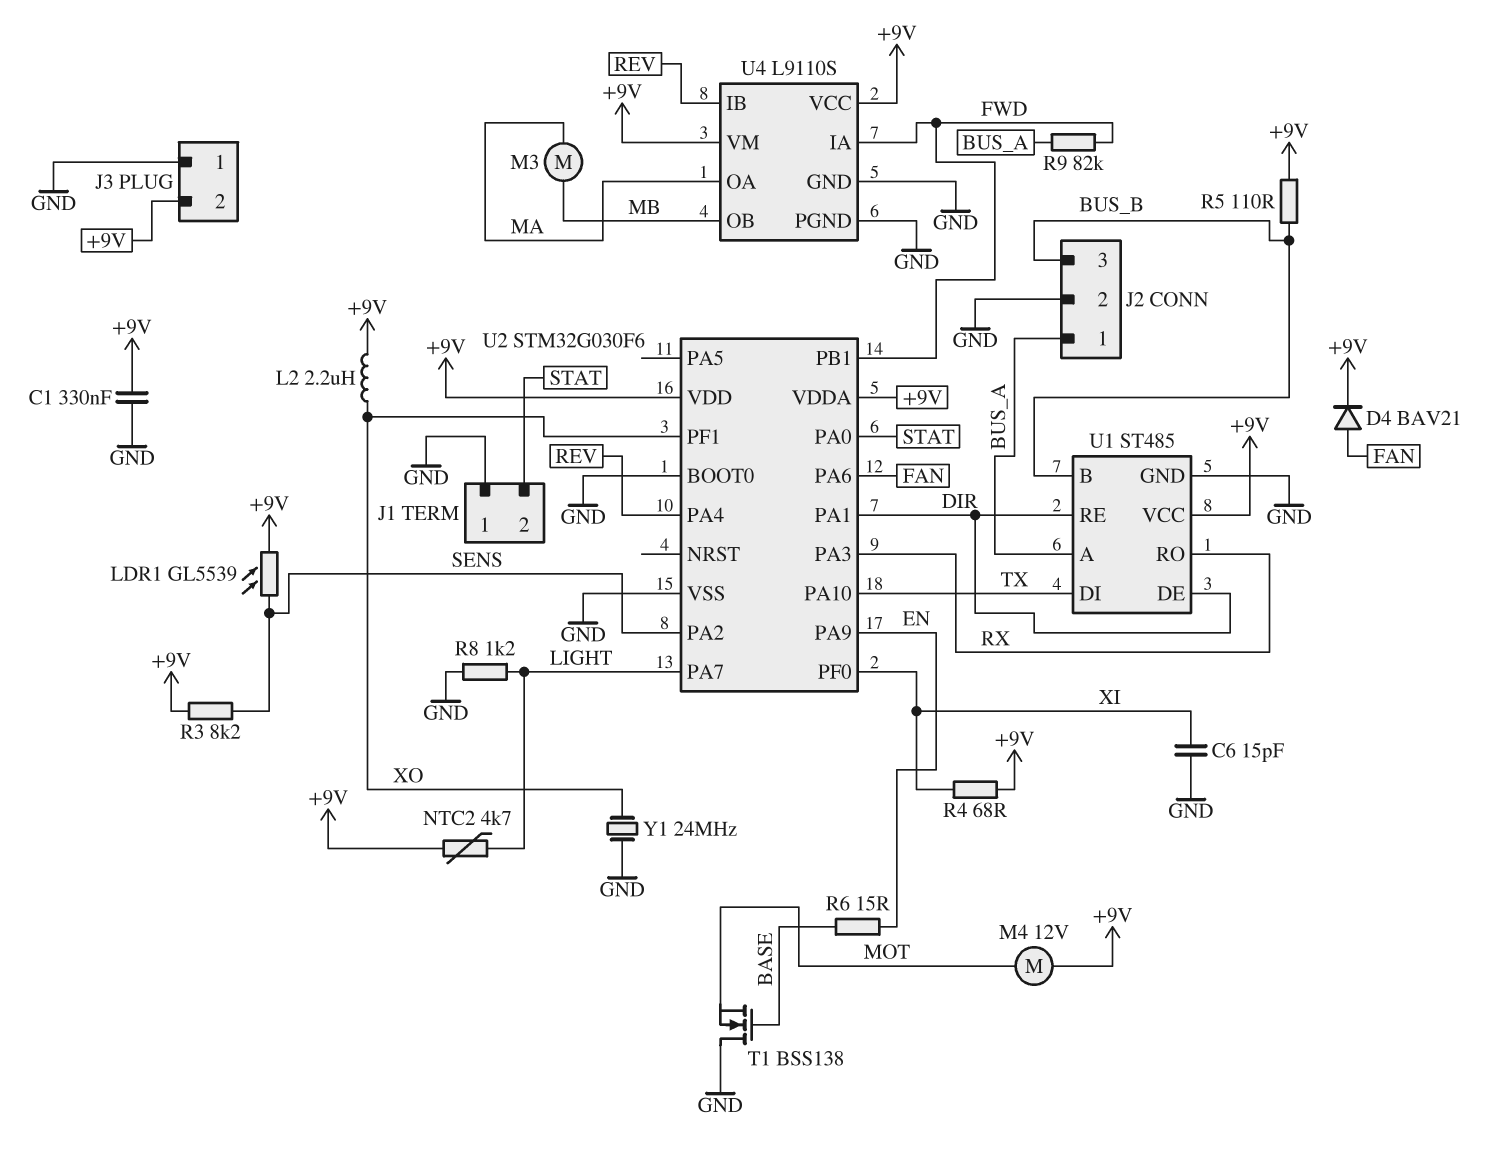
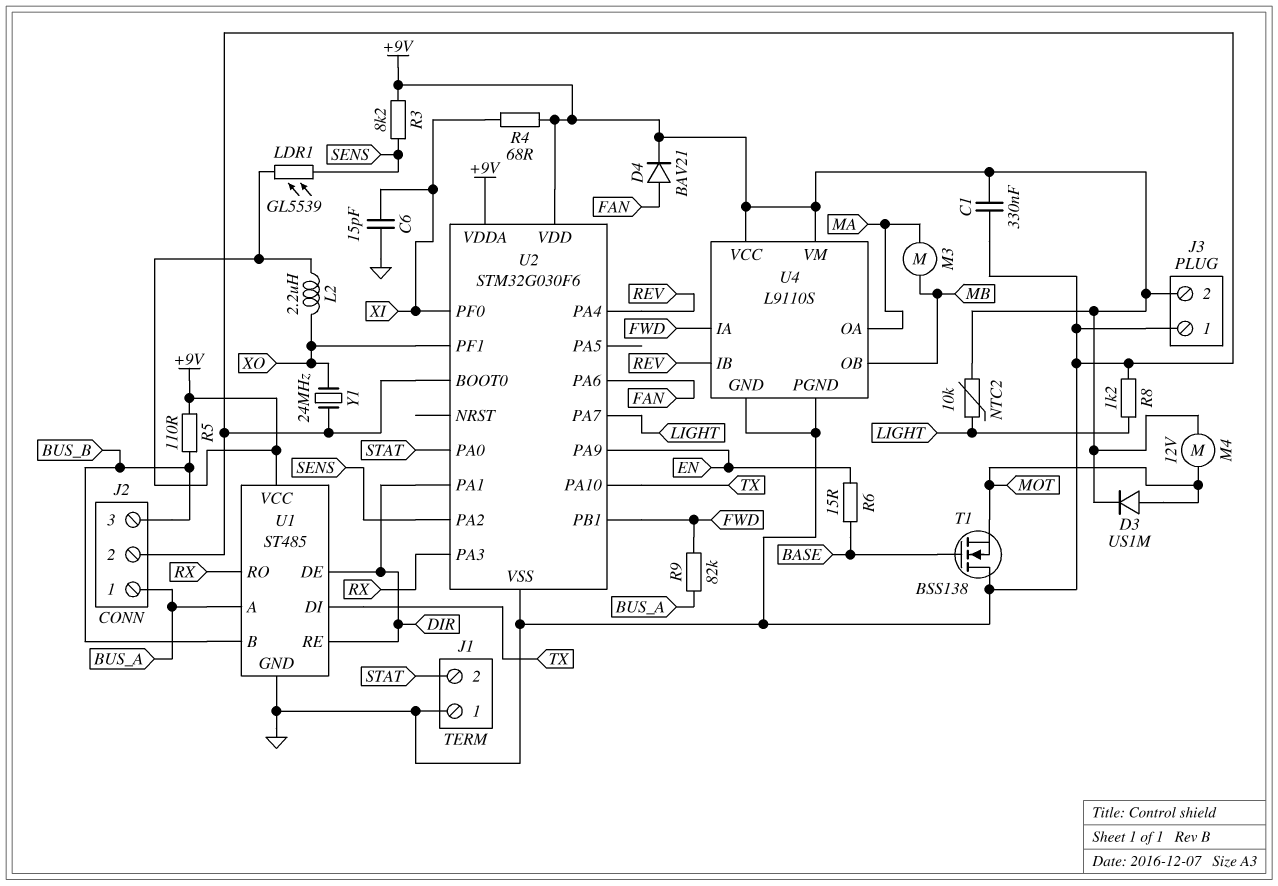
D3: none -> diode US1M (A MOT, K +9V)
NTC2: 4.7k (+9V, LIGHT) -> 10k (+9V, LIGHT)

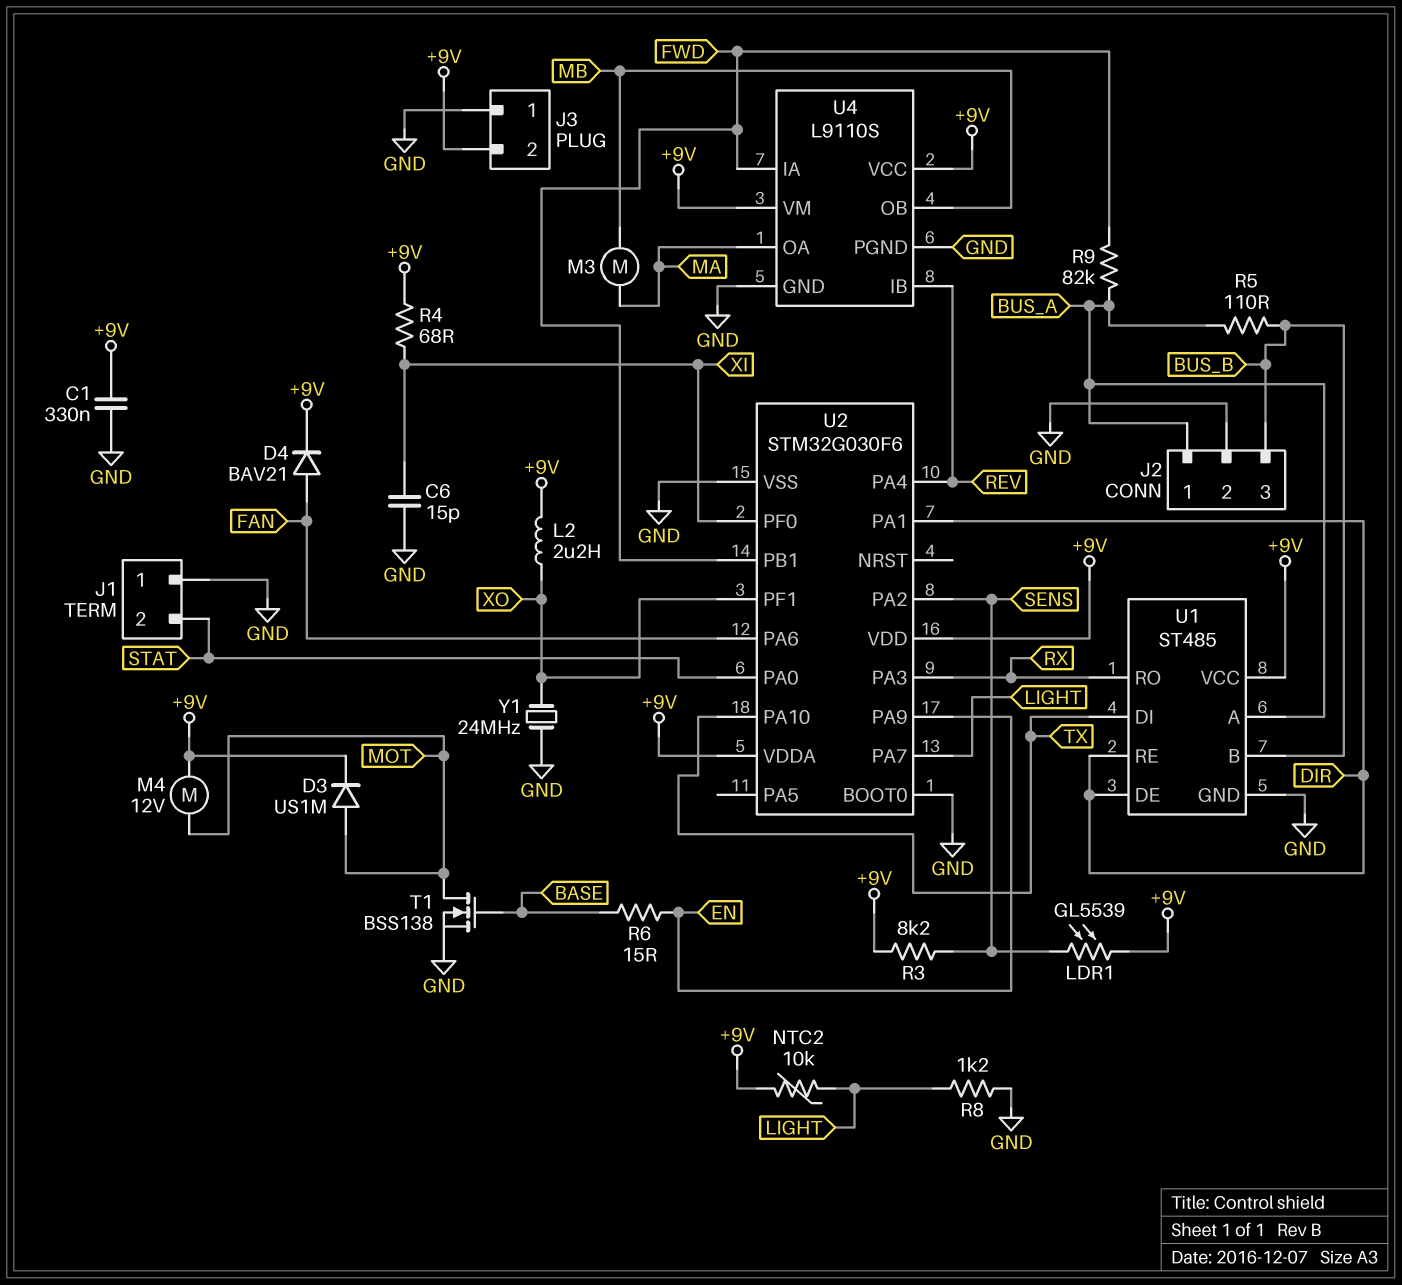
R5: 110 (+9V, BUS_B) -> 110 (BUS_A, BUS_B)
T1: NMOS BSS138 (G BASE, D GND, S MOT) -> NMOS BSS138 (G BASE, D MOT, S GND)

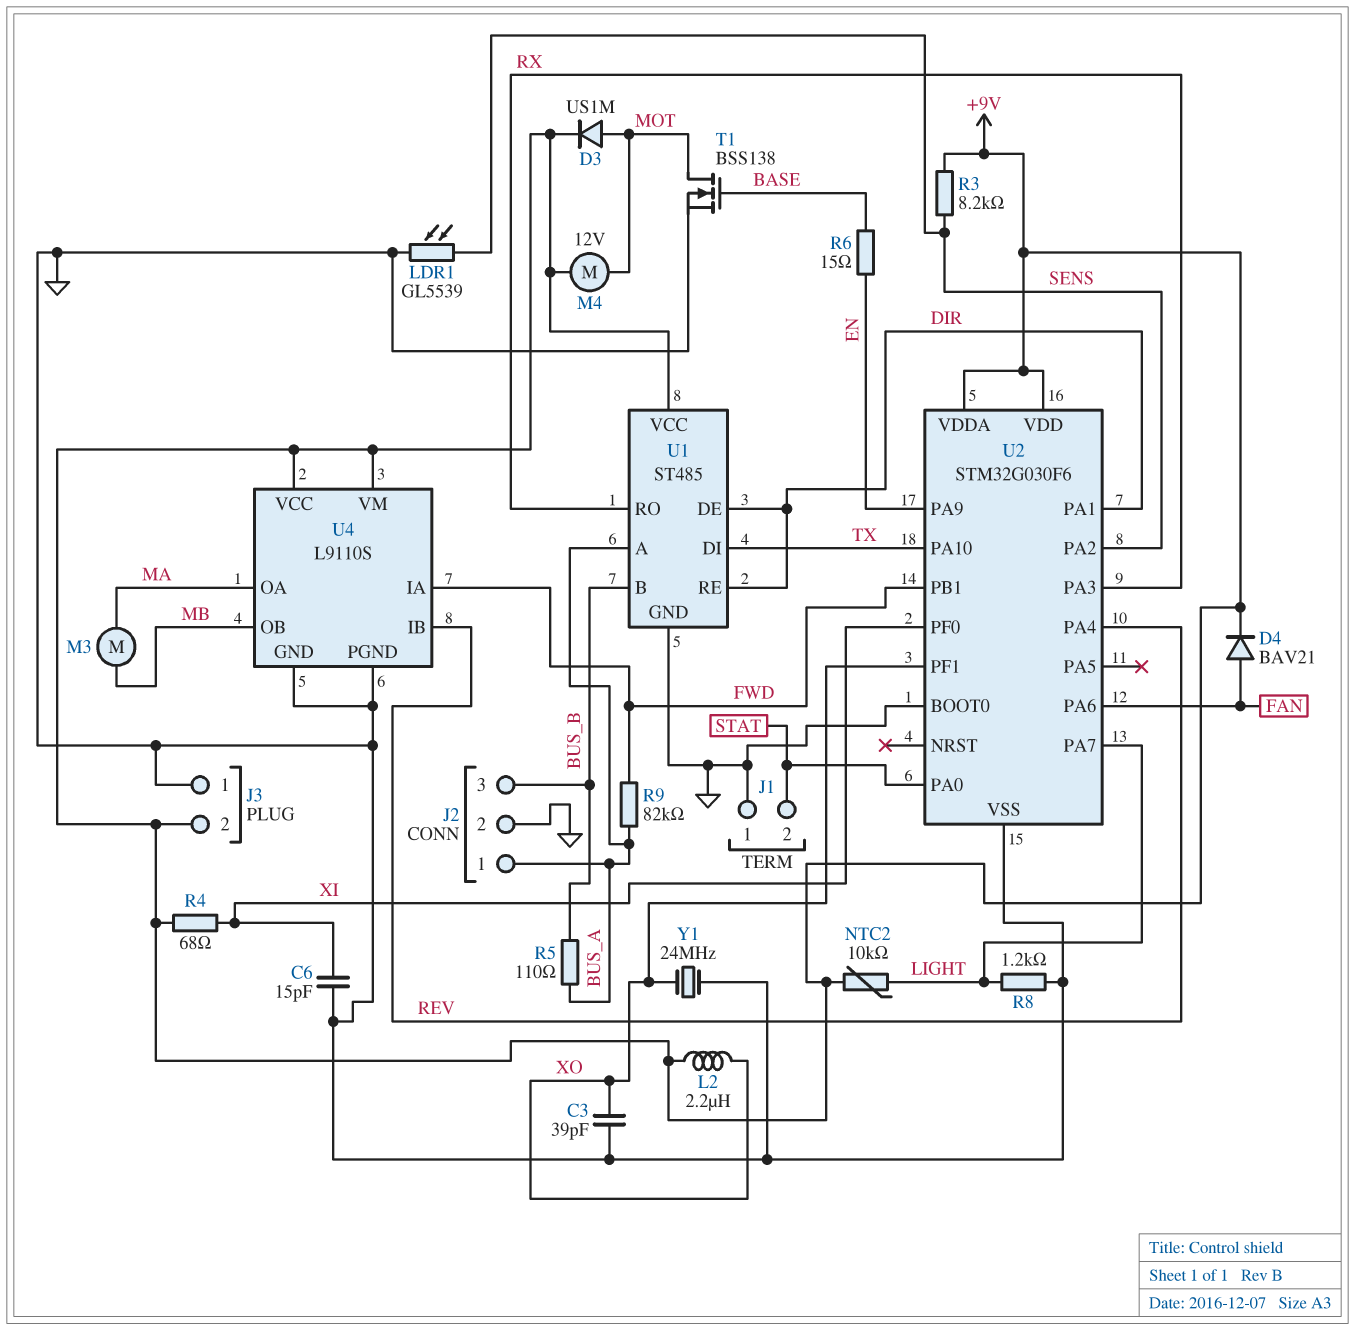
C1: 330nF (+9V, GND) -> none
C3: none -> 39pF (GND, XO)
LDR1: GL5539 (+9V, SENS) -> GL5539 (GND, SENS)

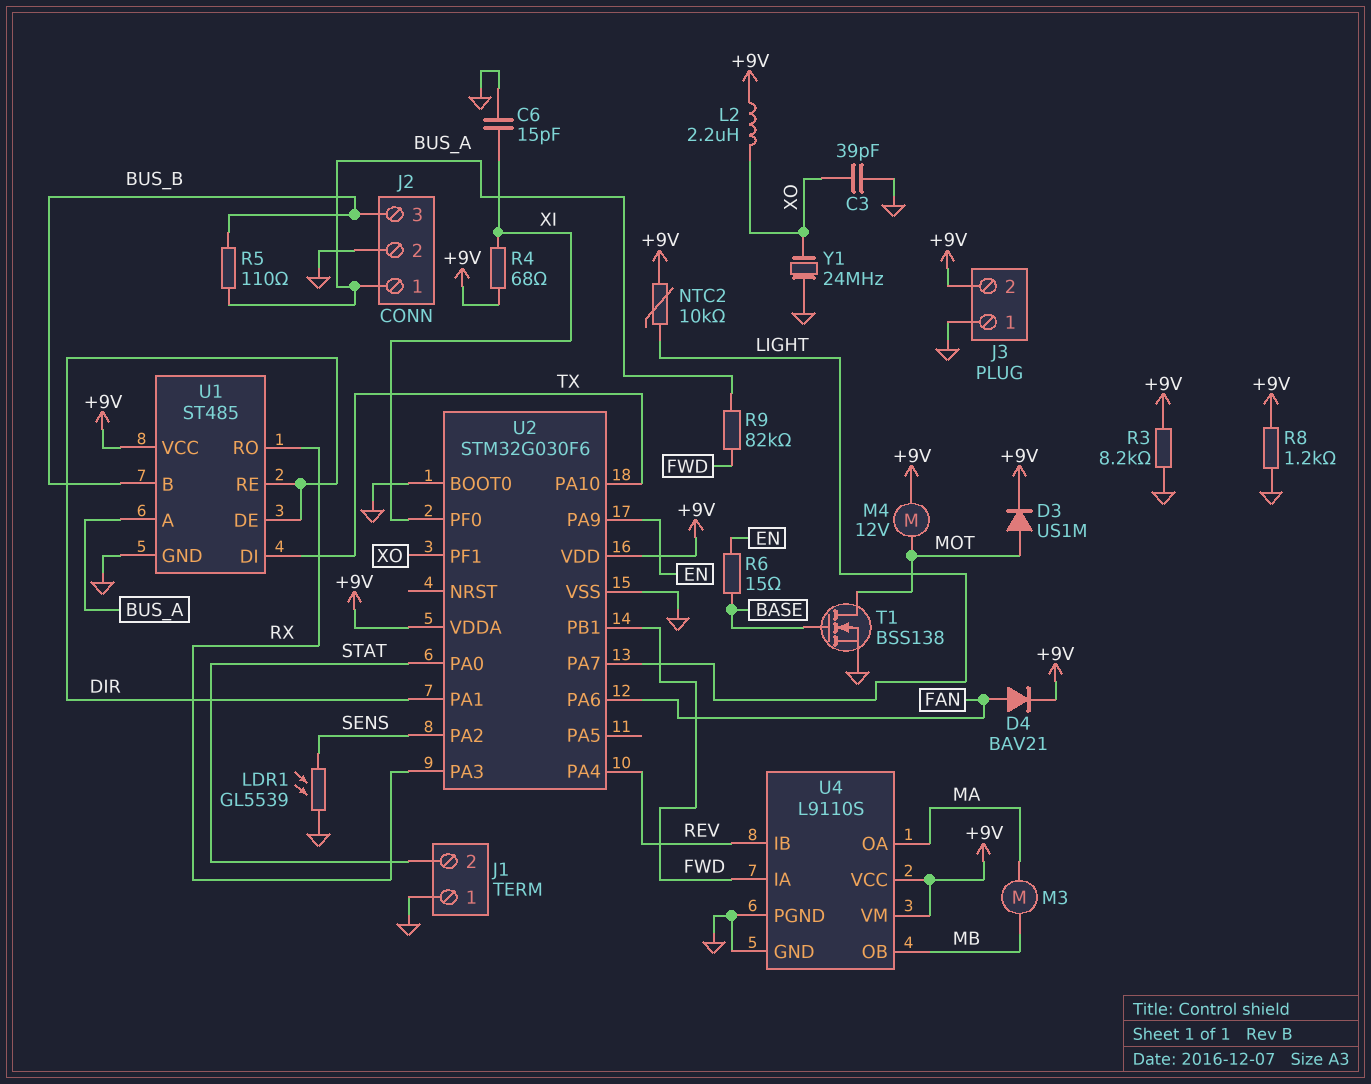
R3: 8.2k (+9V, SENS) -> 8.2k (+9V, GND)
R8: 1.2k (GND, LIGHT) -> 1.2k (+9V, GND)

